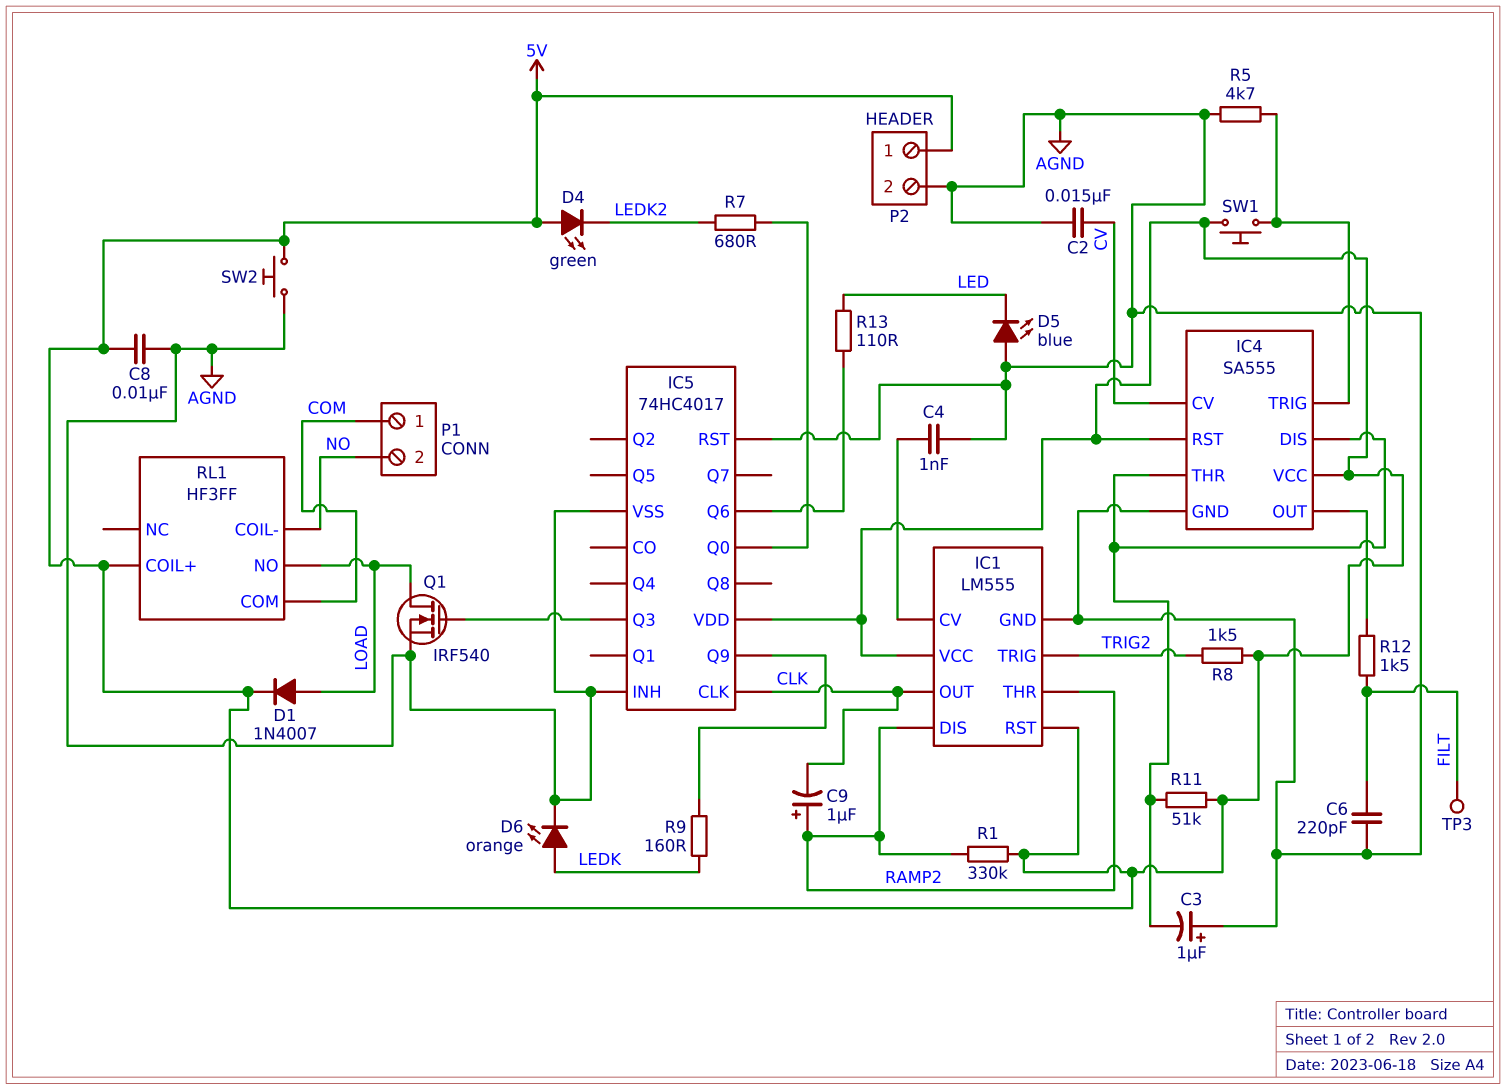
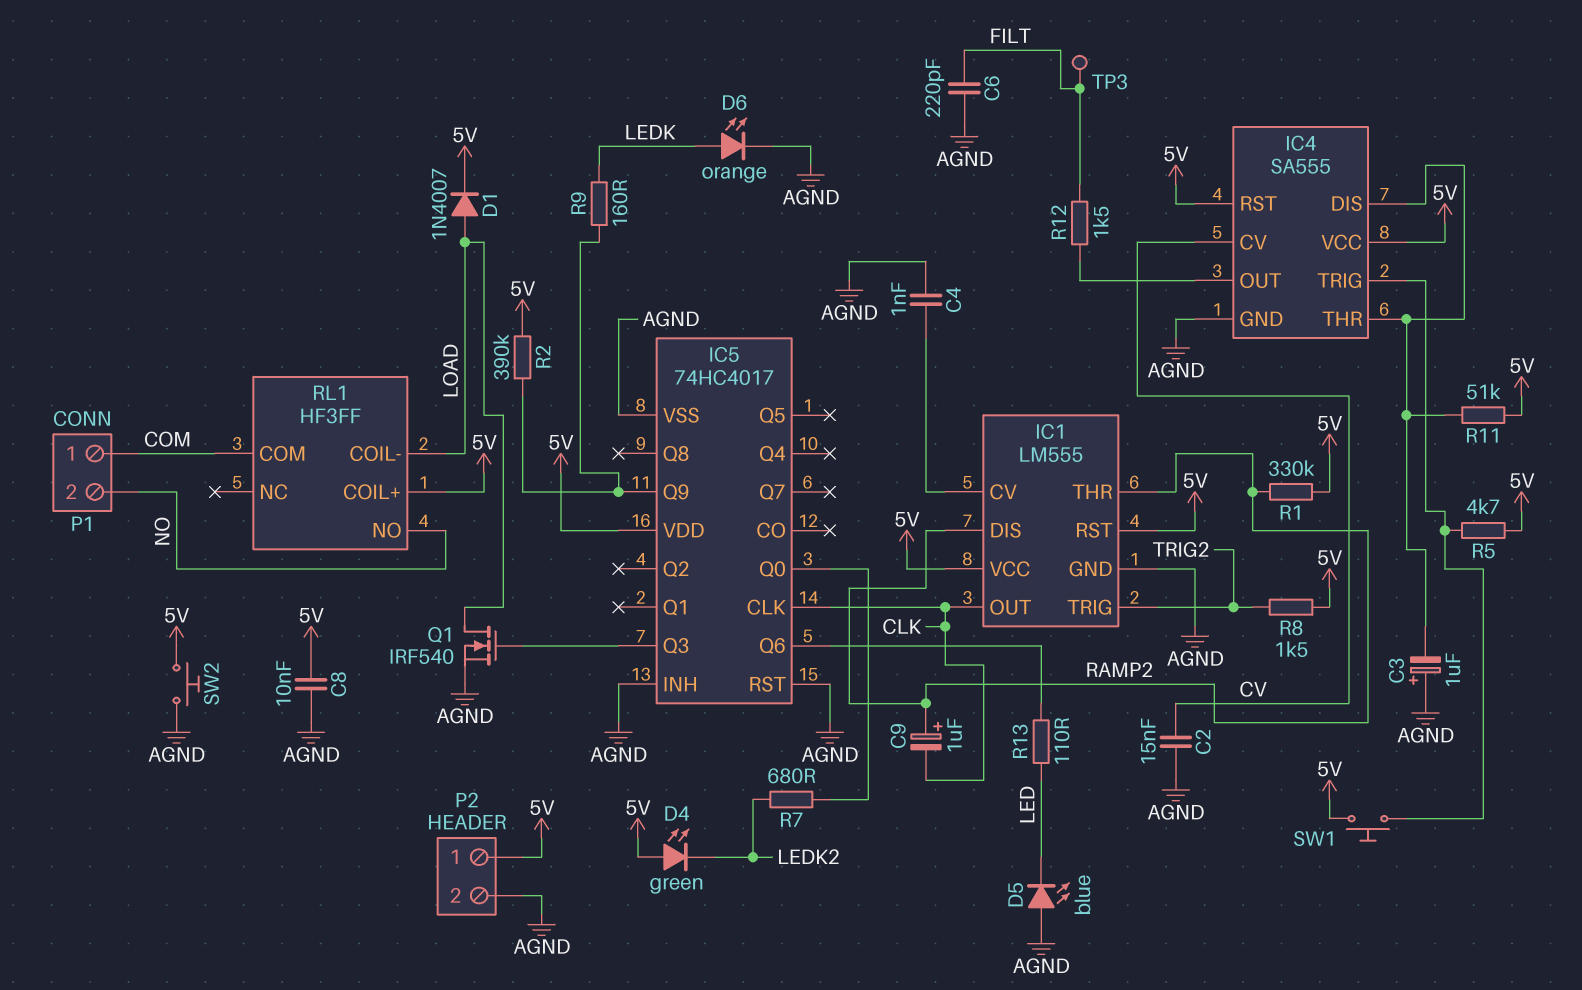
R2: none -> 390k (5V, IC5/Q9)
R5: 4.7k (AGND, IC4/TRIG) -> 4.7k (5V, IC4/TRIG)
RL1 pin COIL-: NO -> LOAD
RL1 pin NO: LOAD -> NO

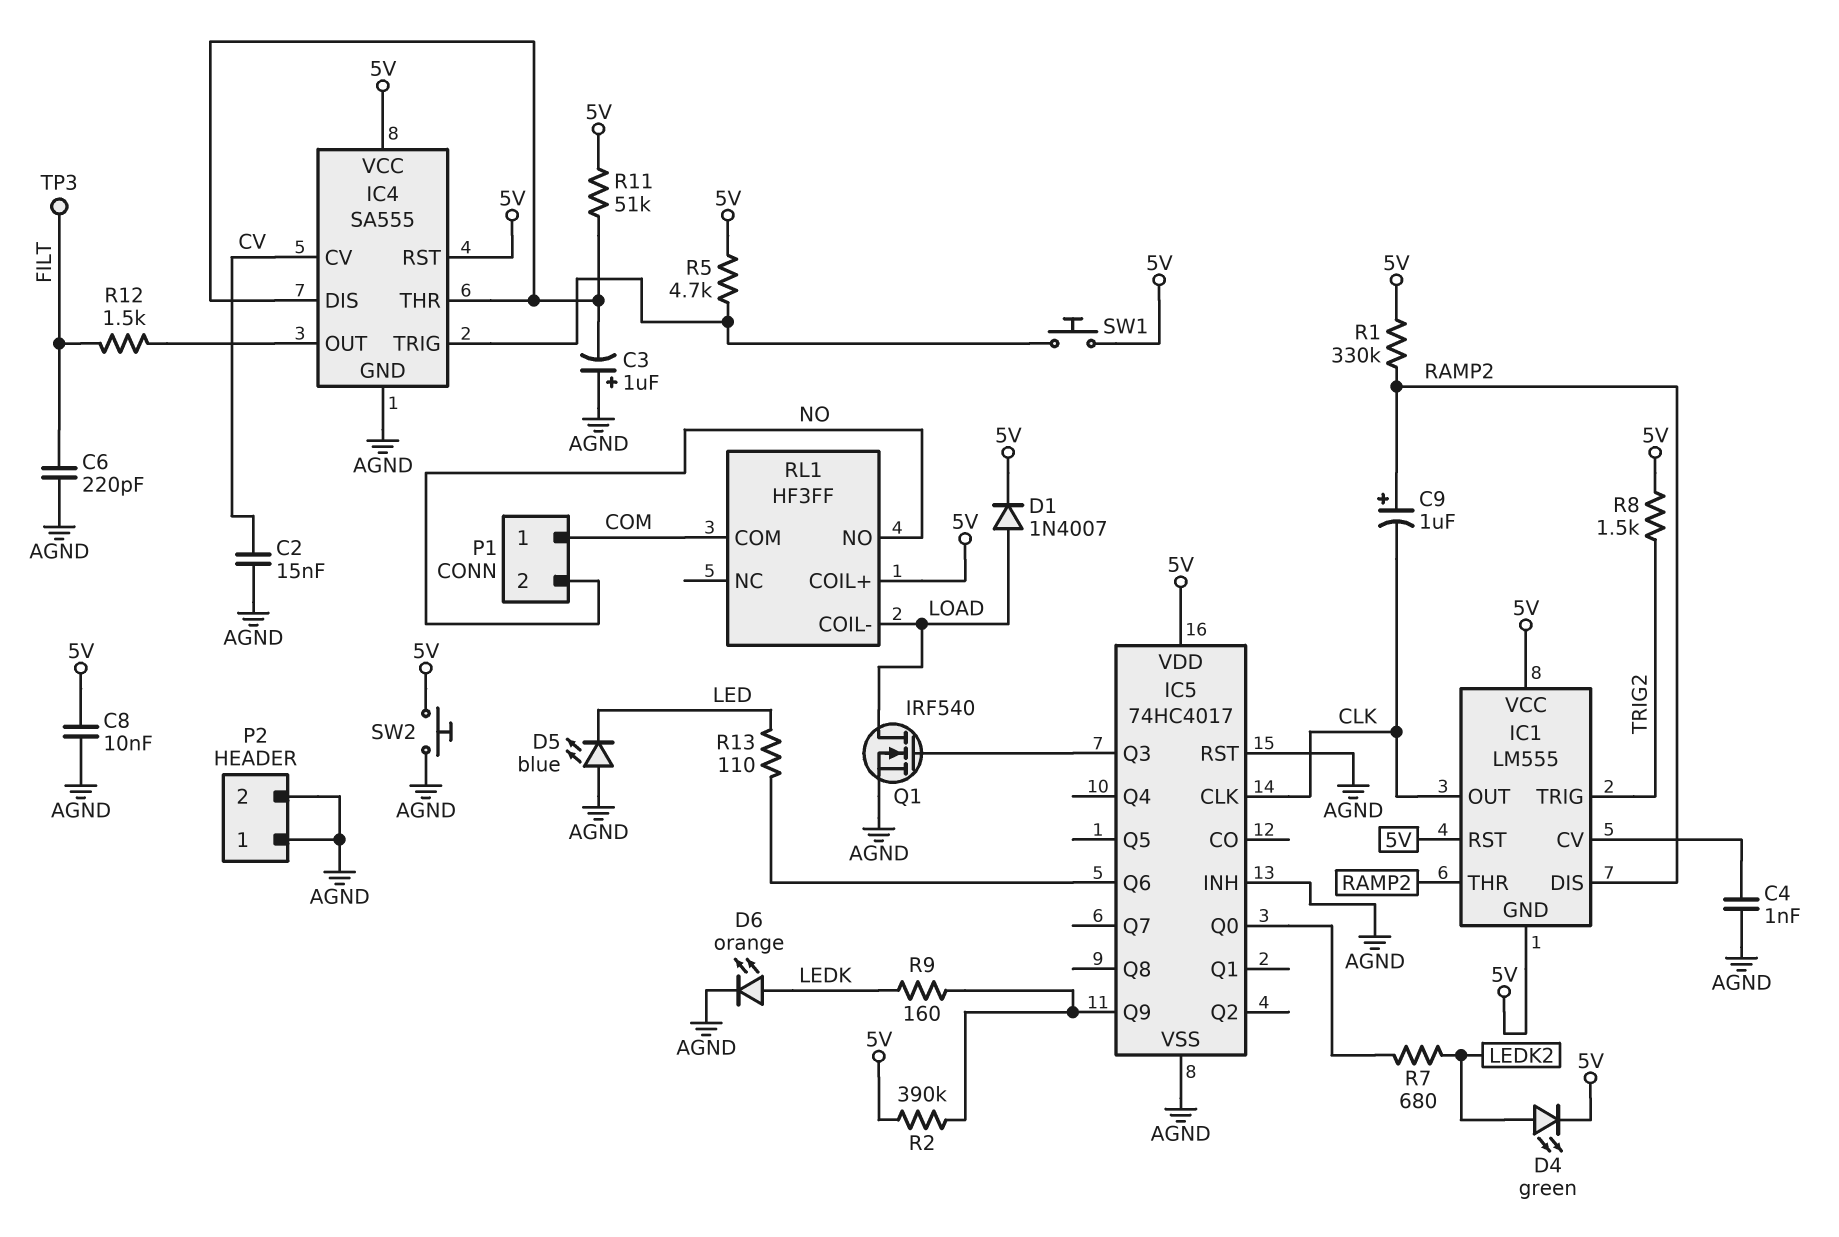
D4: LED green (A 5V, K LEDK2) -> LED green (A LEDK2, K 5V)
IC1 pin GND: AGND -> 5V
P2 pin 1: 5V -> AGND

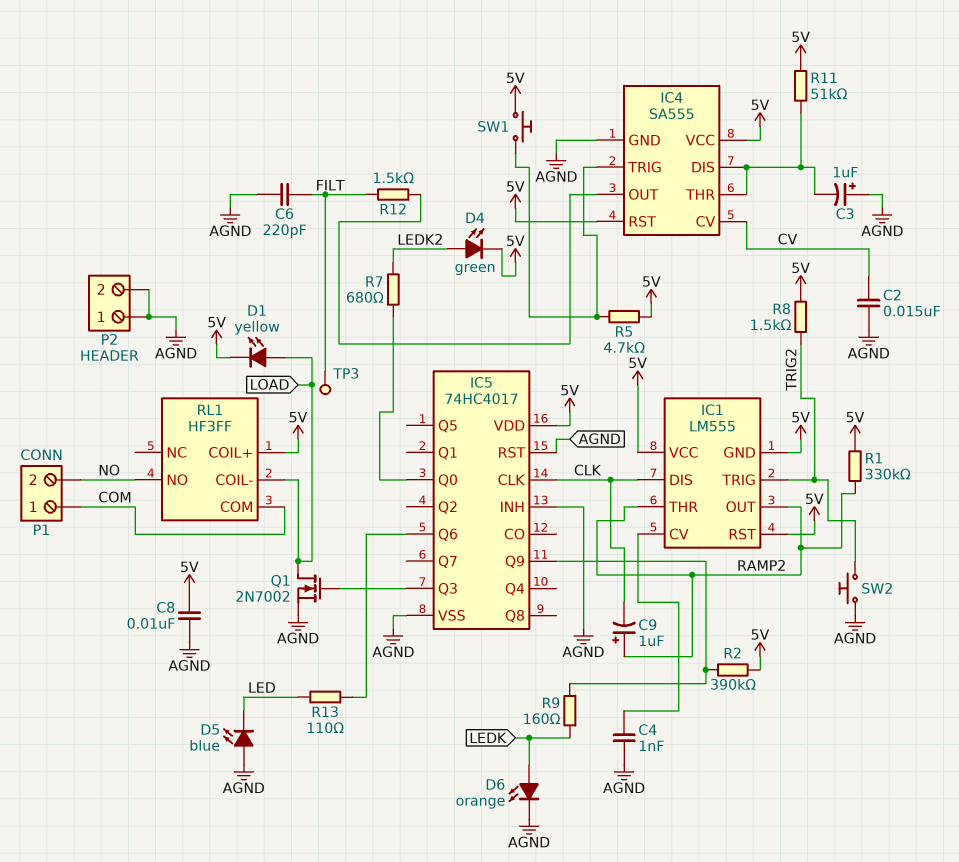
D1: diode 1N4007 (A LOAD, K 5V) -> LED yellow (A LOAD, K 5V)
IC1 pin DIS: RAMP2 -> CLK
IC1 pin OUT: CLK -> RAMP2
Q1: NMOS IRF540 (G IC5/Q3, D LOAD, S AGND) -> NMOS 2N7002 (G IC5/Q3, D LOAD, S AGND)
SW2: button (5V, AGND) -> button (AGND, TRIG2)

